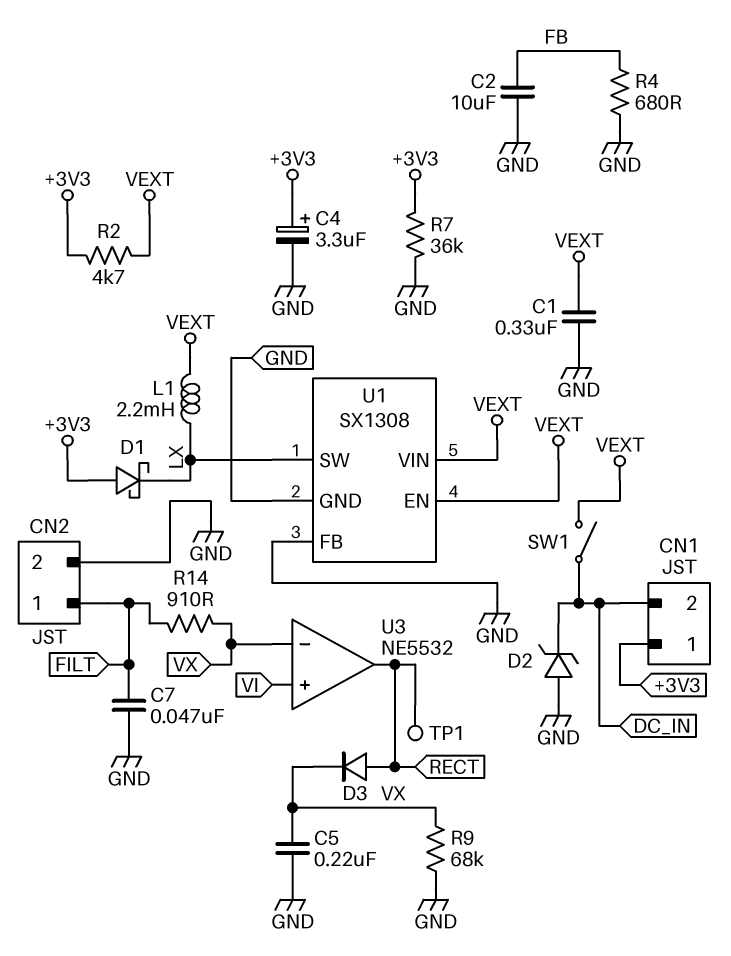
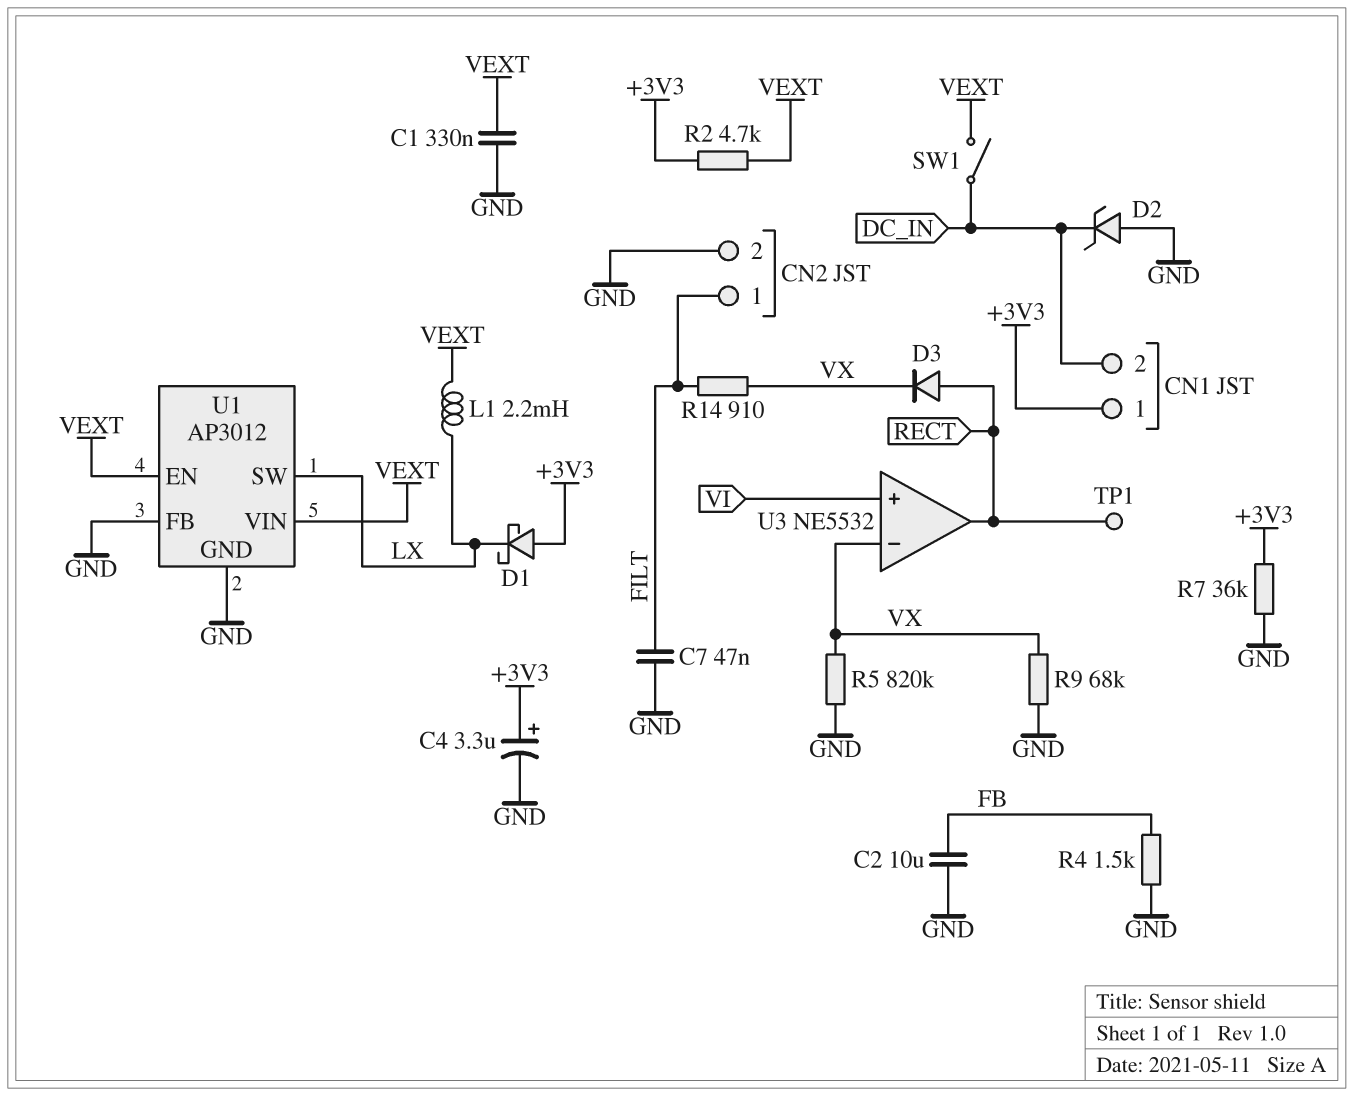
C5: 220nF (GND, VX) -> none
R4: 680 (FB, GND) -> 1.5k (FB, GND)
R5: none -> 820k (GND, VX)
U1: SX1308 -> AP3012

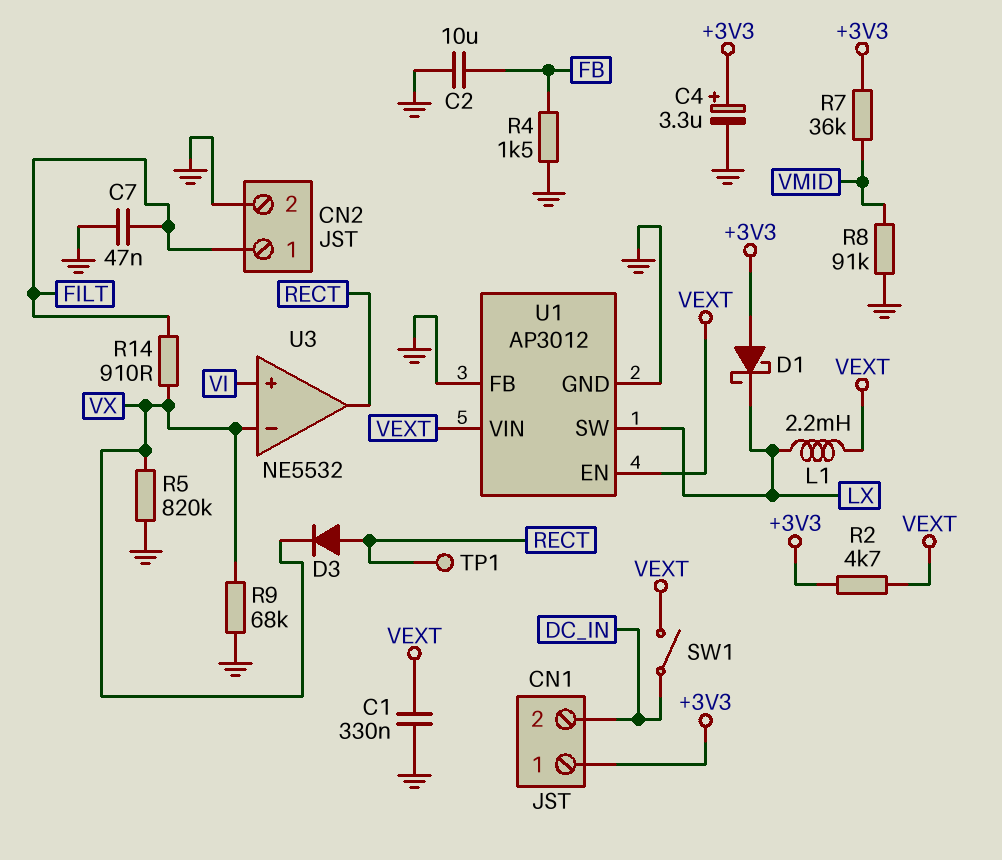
D2: zener (A GND, K DC_IN) -> none
R7: 36k (+3V3, GND) -> 36k (+3V3, VMID)
R8: none -> 91k (GND, VMID)

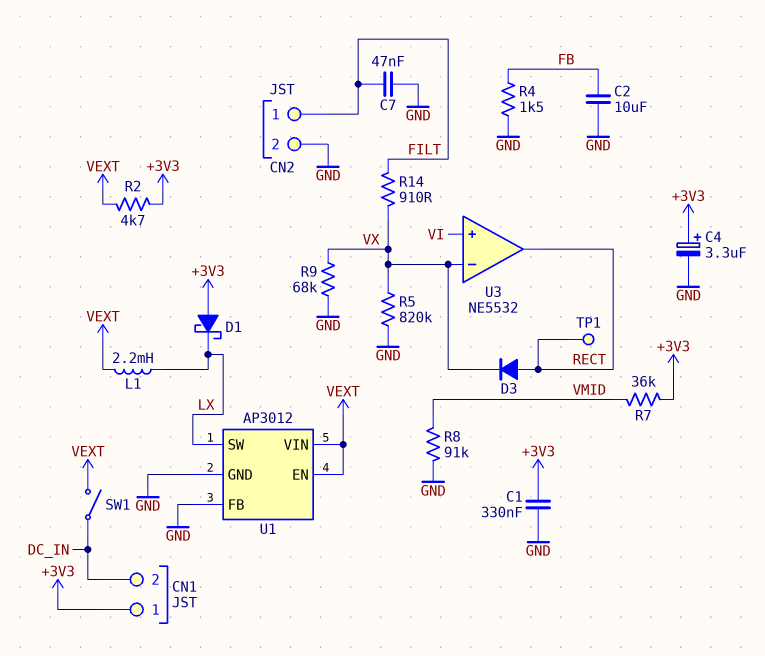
C1: 330nF (GND, VEXT) -> 330nF (+3V3, GND)

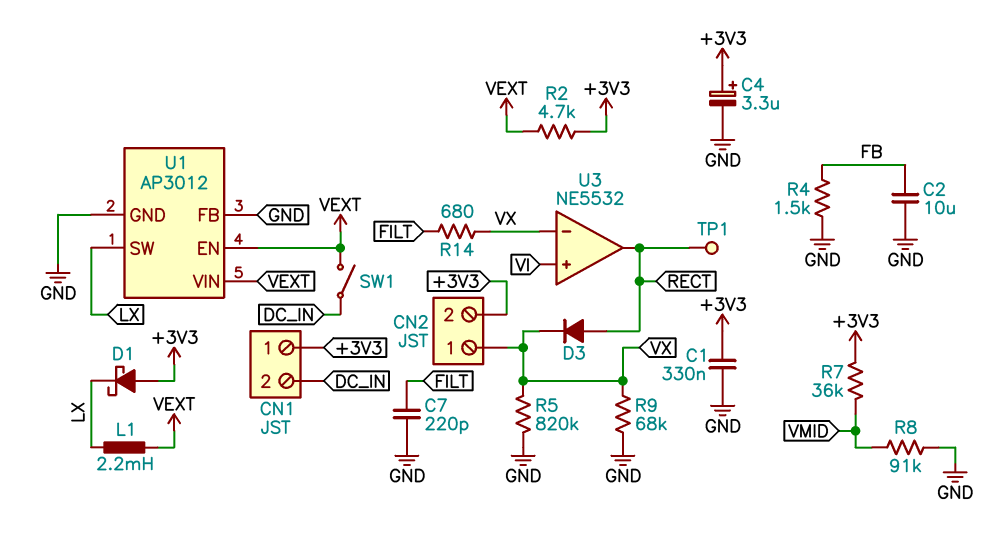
C7: 47nF (FILT, GND) -> 220pF (FILT, GND)
CN2 pin 1: FILT -> VX
CN2 pin 2: GND -> +3V3
R14: 910 (FILT, VX) -> 680 (FILT, VX)

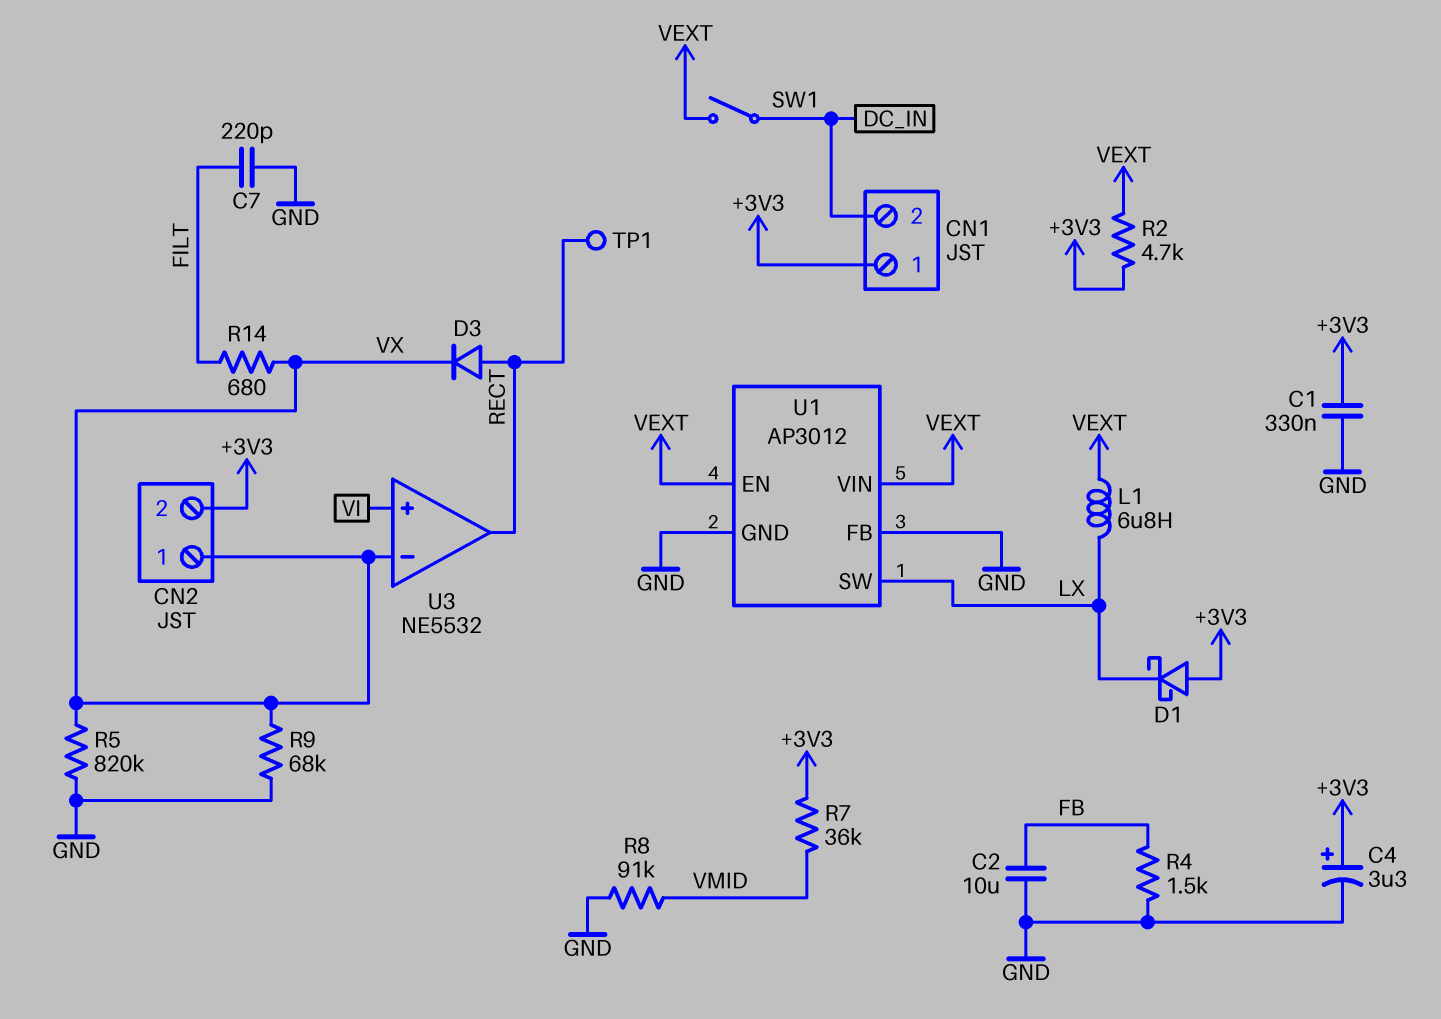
L1: 2.2mH (LX, VEXT) -> 6.8uH (LX, VEXT)

